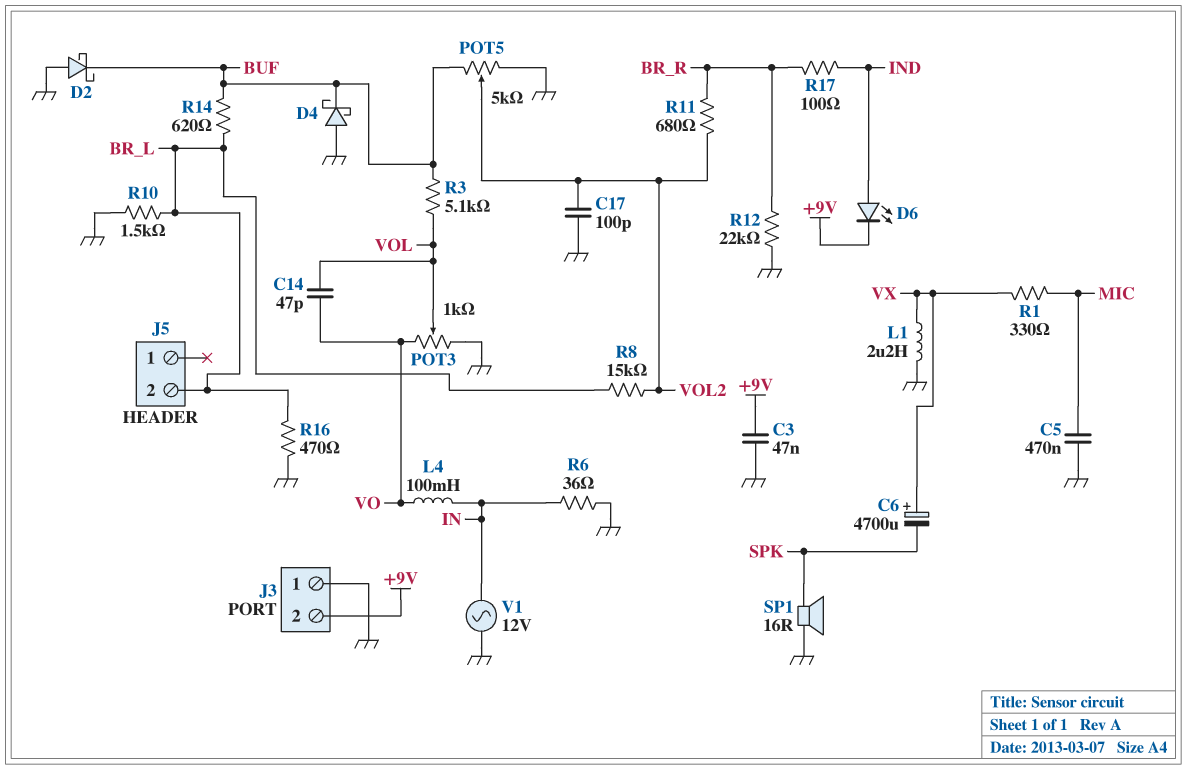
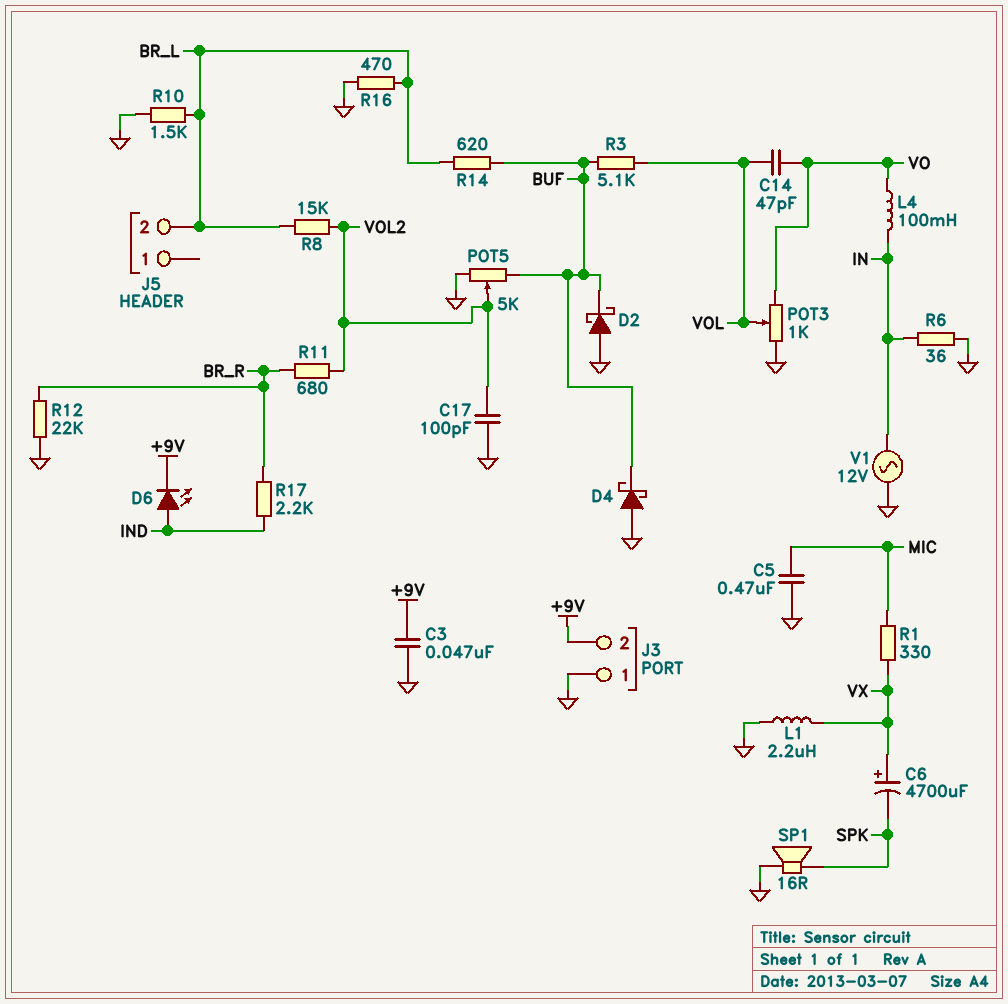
R17: 100 (BR_R, IND) -> 2.2k (BR_R, IND)

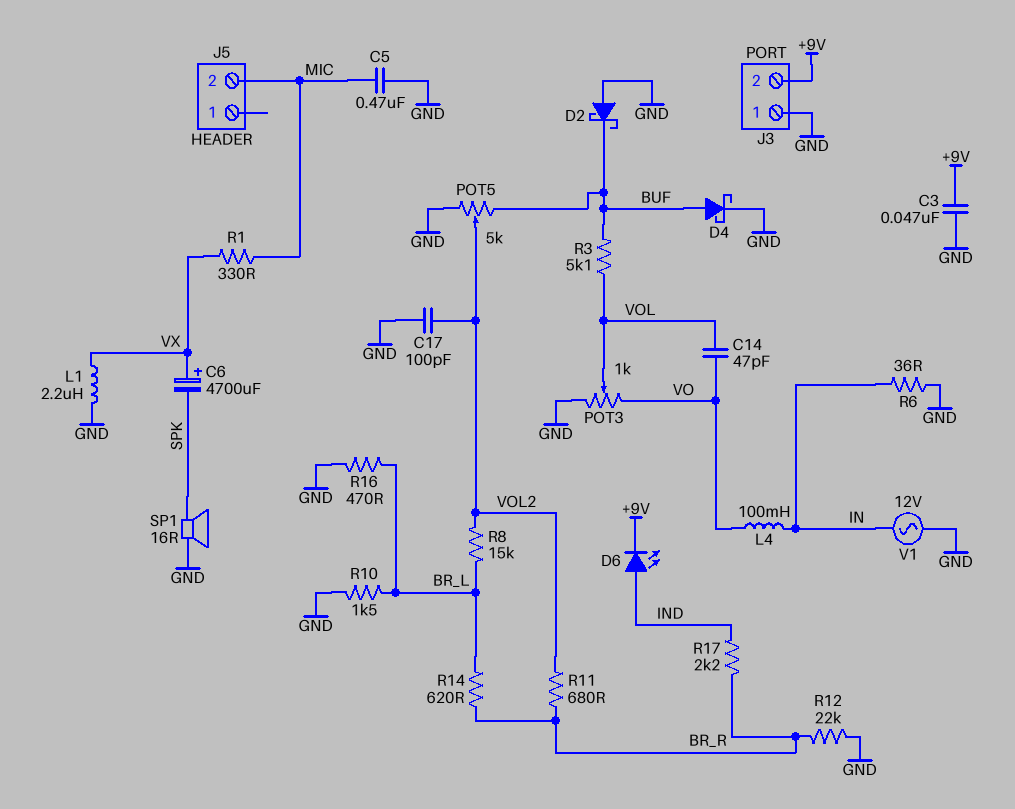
D4: schottky (A GND, K BUF) -> schottky (A BUF, K GND)
J5 pin 2: BR_L -> MIC
R14: 620 (BR_L, BUF) -> 620 (BR_L, BR_R)

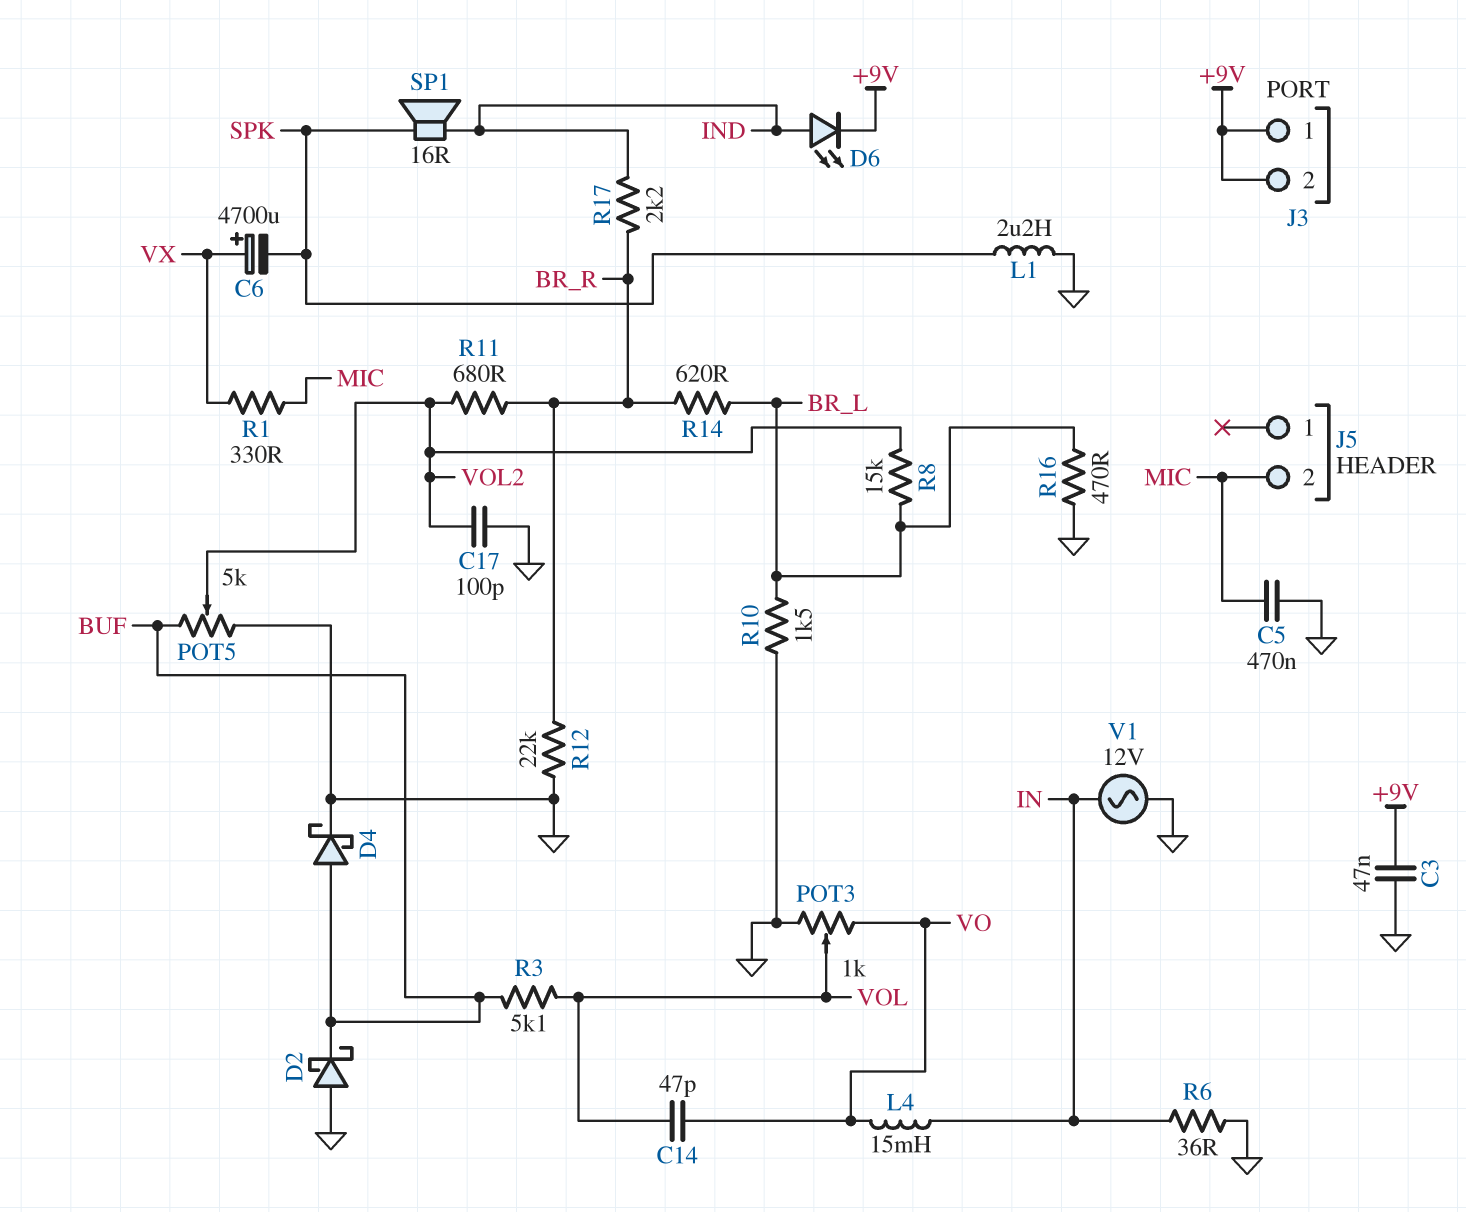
J3 pin 1: GND -> +9V
L1: 2.2uH (GND, VX) -> 2.2uH (GND, SPK)
L4: 100mH (IN, VO) -> 15mH (IN, VO)
SP1: speaker 16R (GND, SPK) -> speaker 16R (IND, SPK)

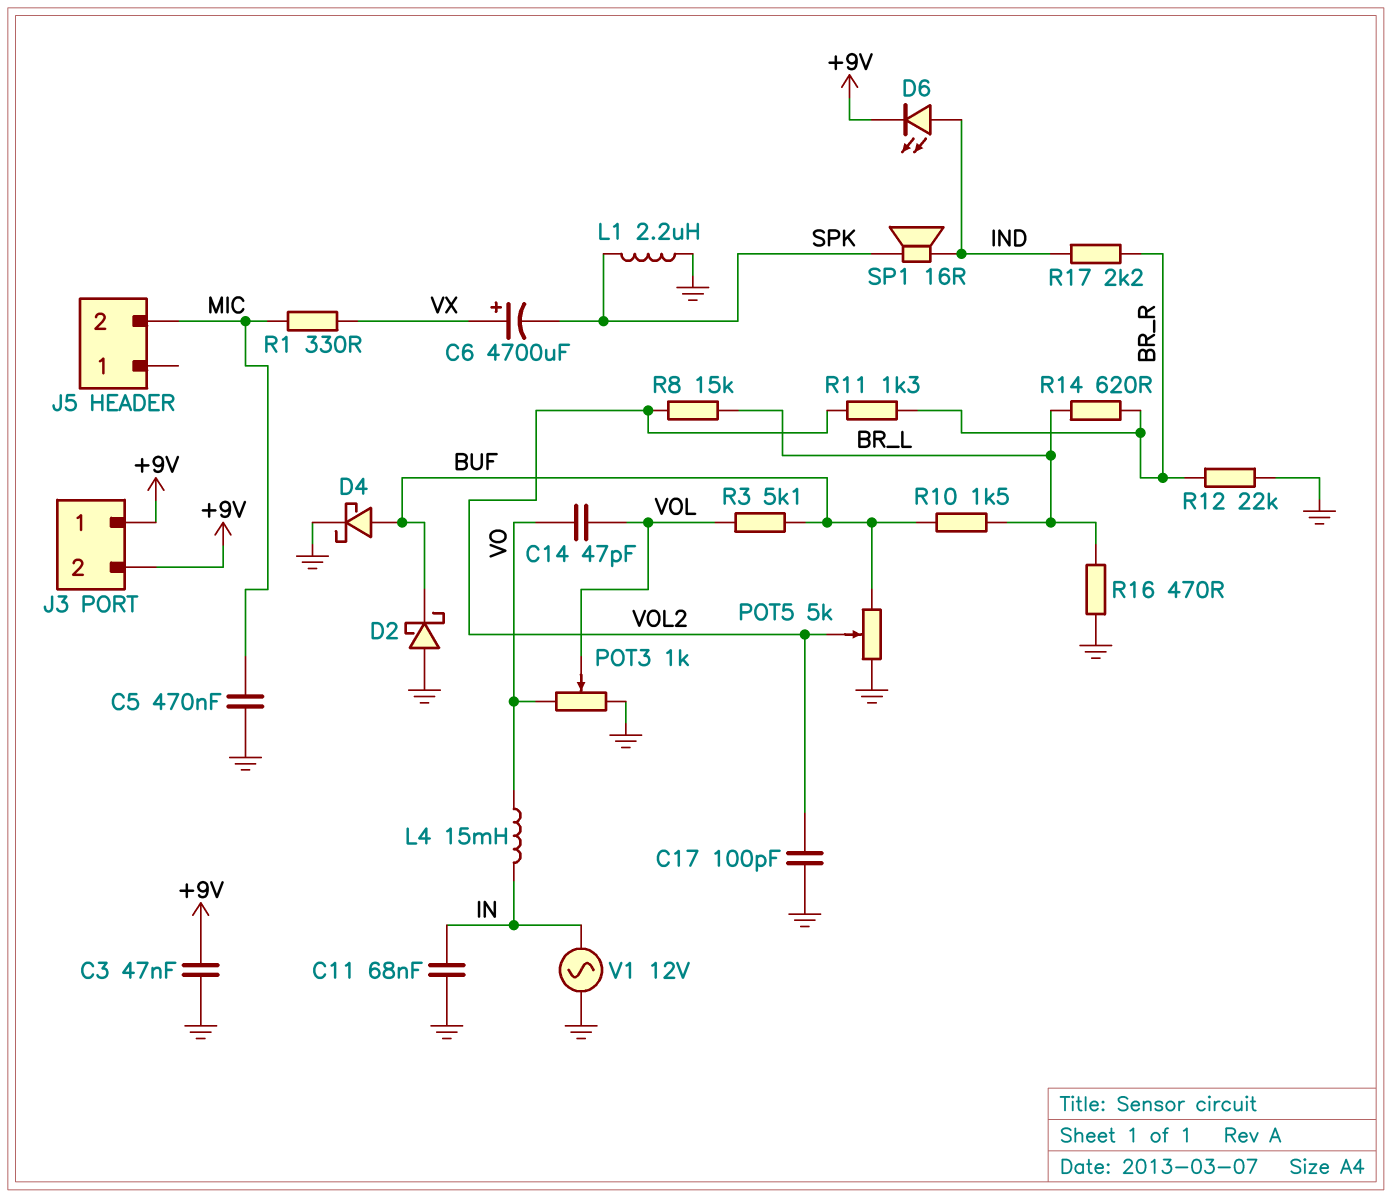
C11: none -> 68nF (GND, IN)
R6: 36 (GND, IN) -> none
R10: 1.5k (BR_L, GND) -> 1.5k (BR_L, BUF)
R11: 680 (BR_R, VOL2) -> 1.3k (BR_R, VOL2)

